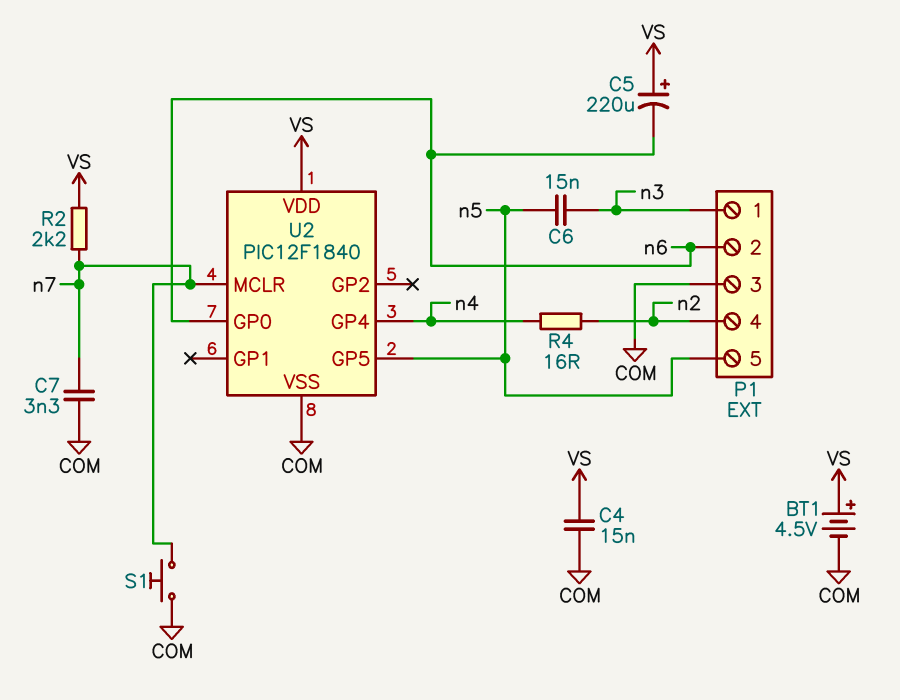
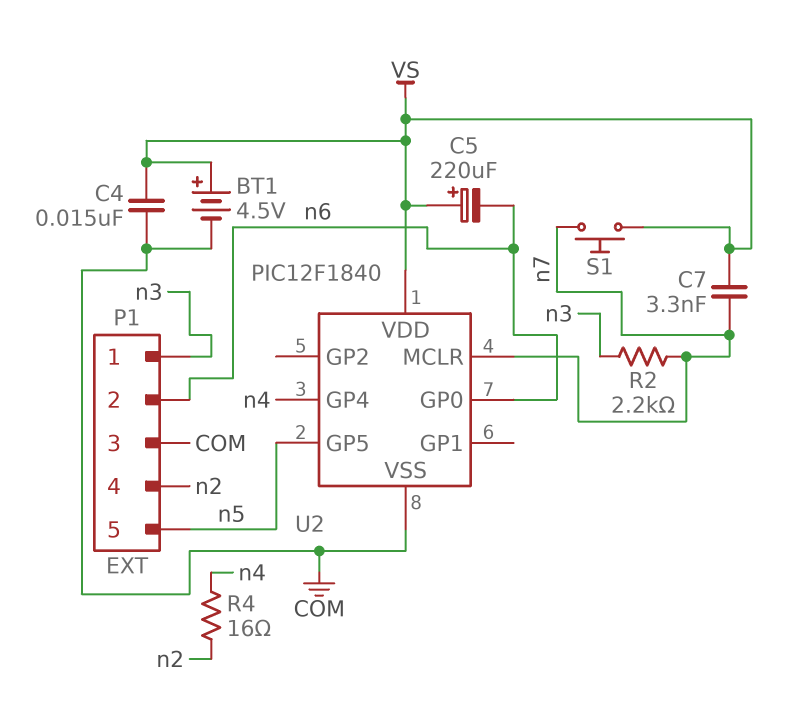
C6: 15nF (n3, n5) -> none
C7: 3.3nF (COM, n7) -> 3.3nF (VS, n7)
R2: 2.2k (VS, n7) -> 2.2k (n3, n7)
S1: button (COM, n7) -> button (VS, n7)

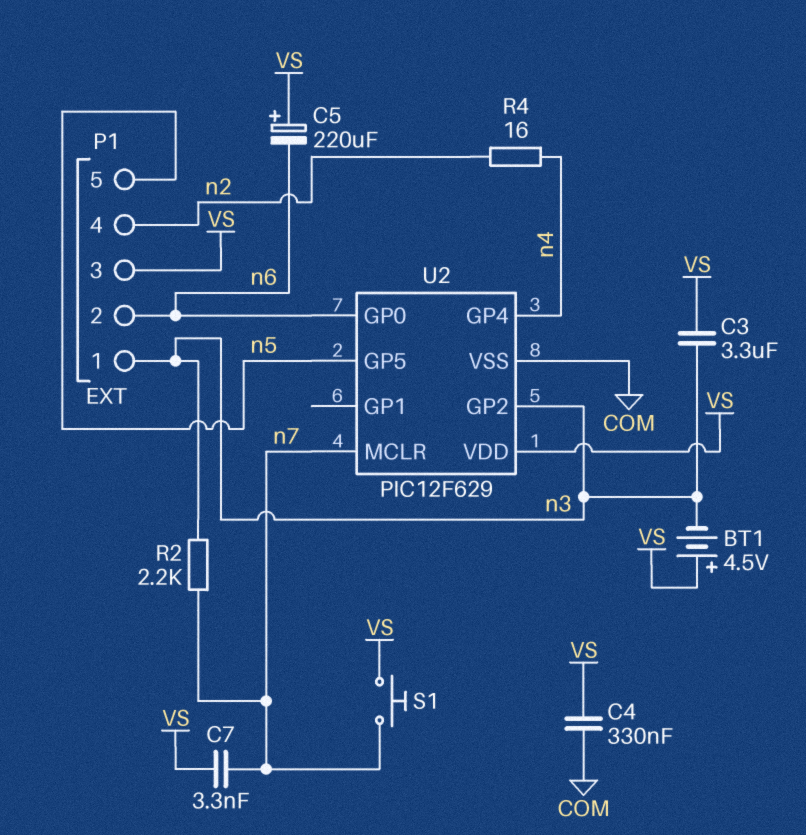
BT1: 4.5V (plus VS, minus COM) -> 4.5V (plus VS, minus n3)
C3: none -> 3.3uF (VS, n3)
C4: 15nF (COM, VS) -> 330nF (COM, VS)
P1 pin 3: COM -> VS
U2: PIC12F1840 -> PIC12F629
U2 pin GP2: none -> n3

